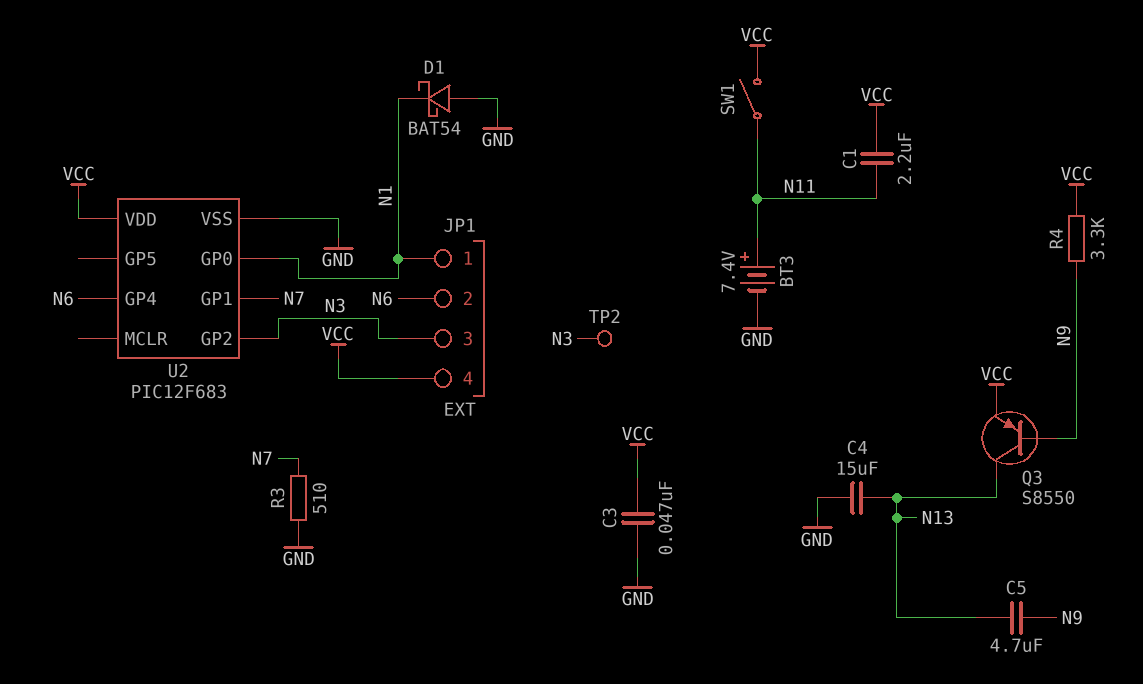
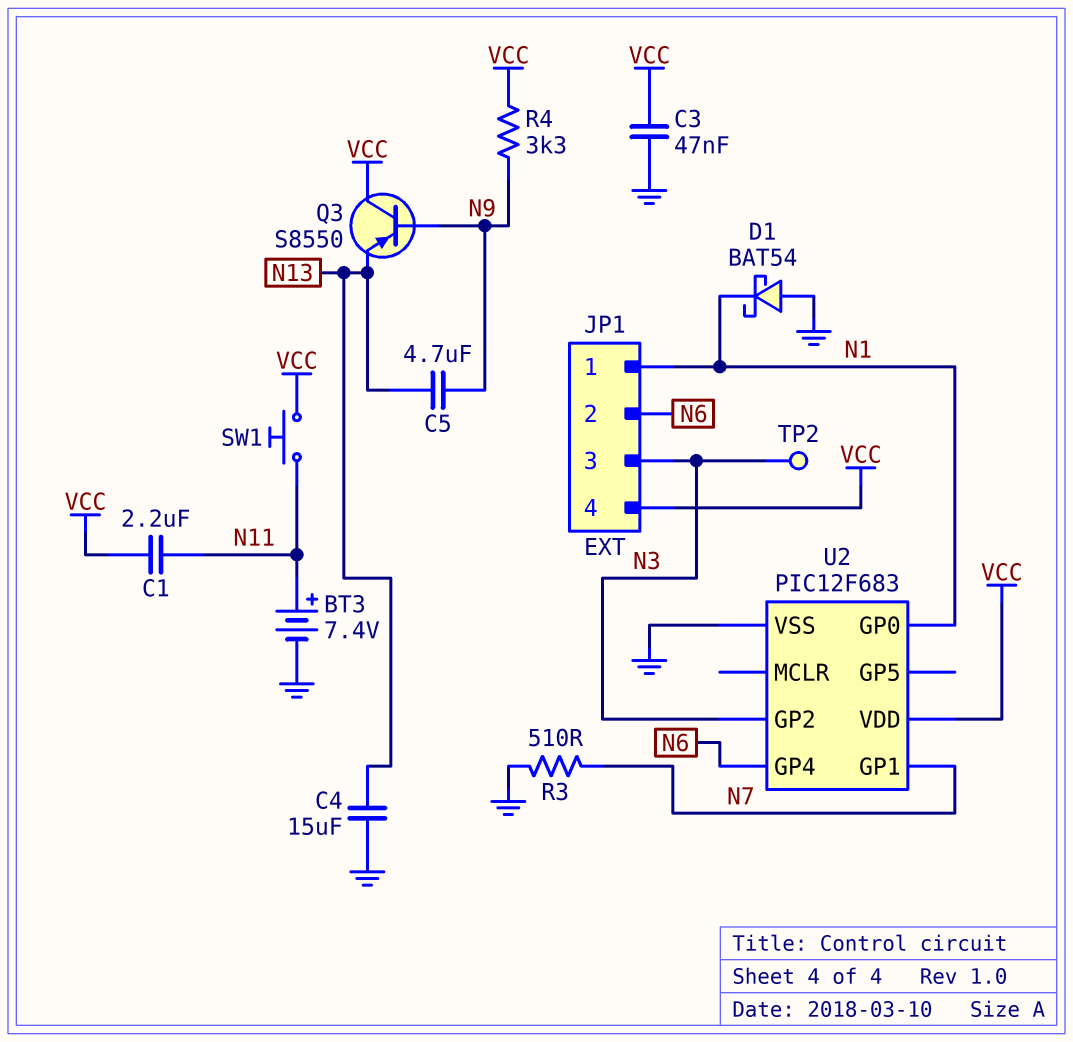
Q3: PNP S8550 (B N9, C N13, E VCC) -> PNP S8550 (B N9, C VCC, E N13)
SW1: switch (N11, VCC) -> button (N11, VCC)

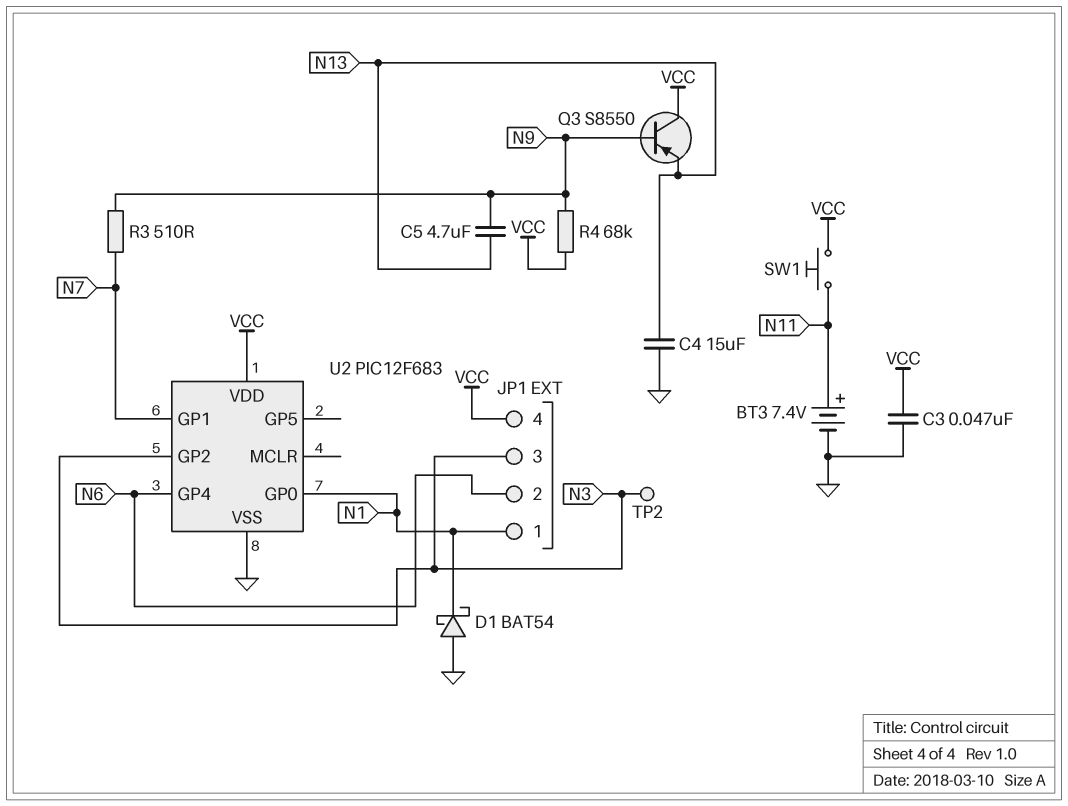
C1: 2.2uF (N11, VCC) -> none
R3: 510 (GND, N7) -> 510 (N7, N9)
R4: 3.3k (N9, VCC) -> 68k (N9, VCC)

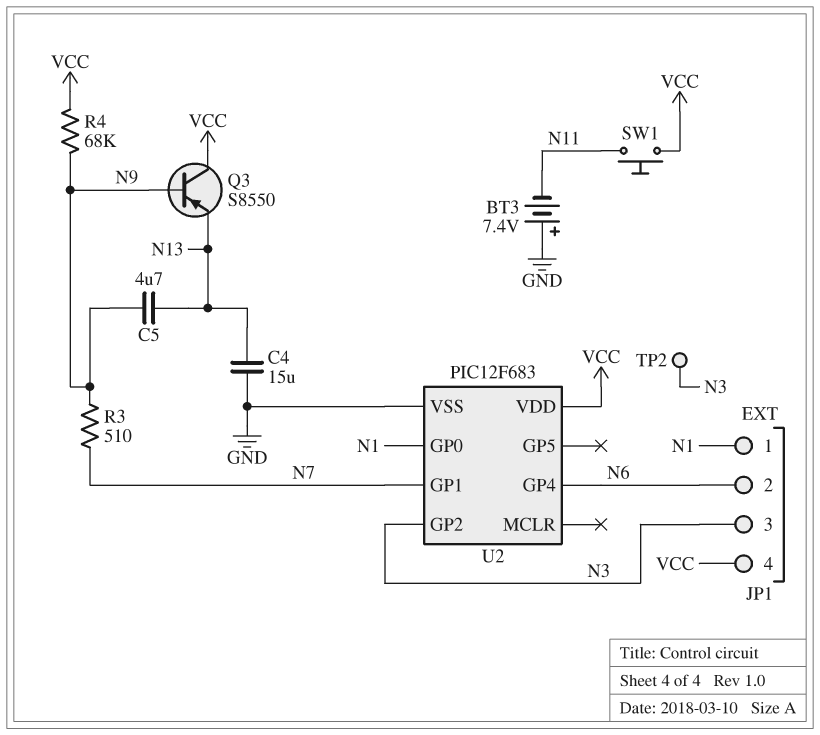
BT3: 7.4V (plus N11, minus GND) -> 7.4V (plus GND, minus N11)
C3: 47nF (GND, VCC) -> none
D1: schottky BAT54 (A GND, K N1) -> none

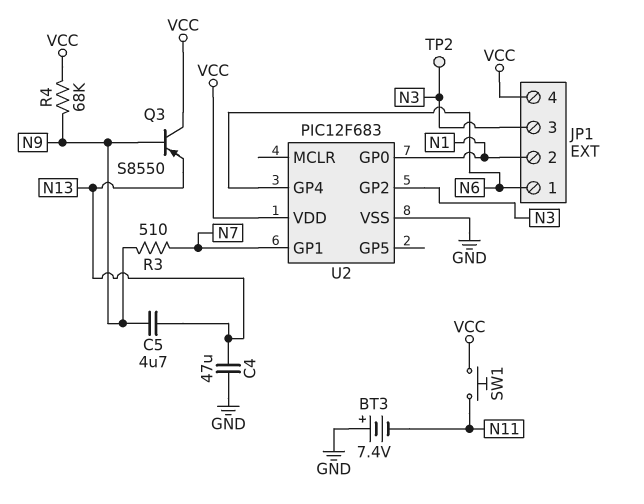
C4: 15uF (GND, N13) -> 47uF (GND, N13)
JP1 pin 1: N1 -> N6
JP1 pin 2: N6 -> N1

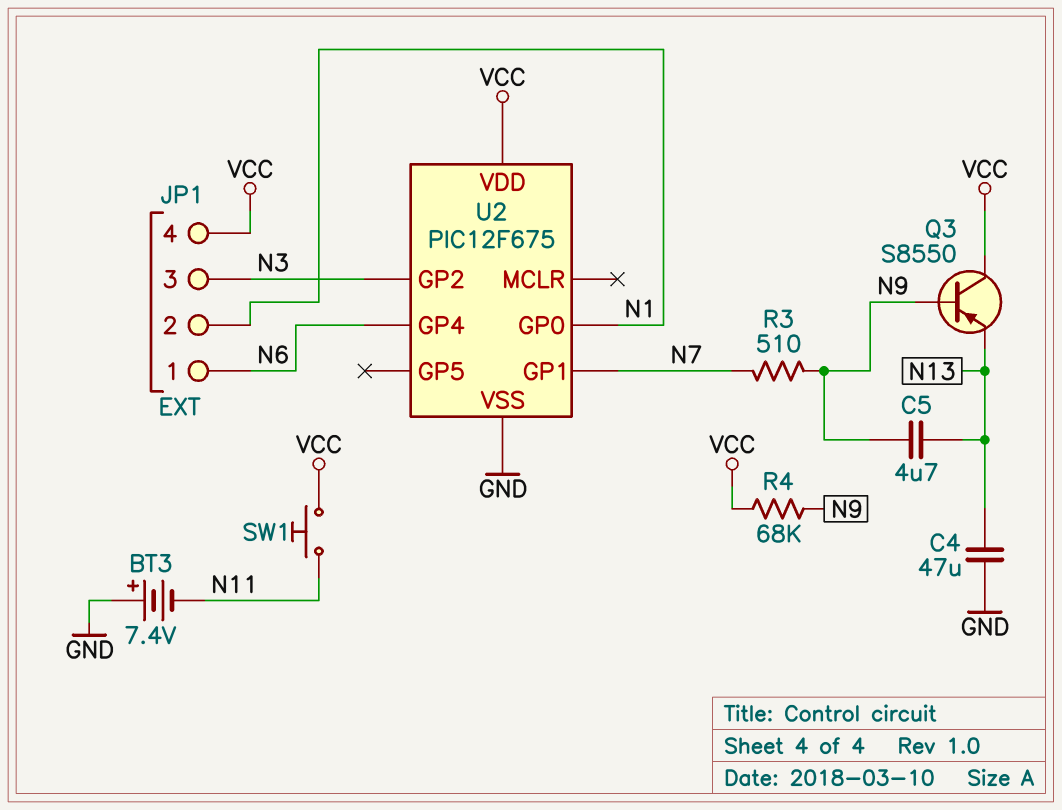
TP2: test point (N3) -> none
U2: PIC12F683 -> PIC12F675

